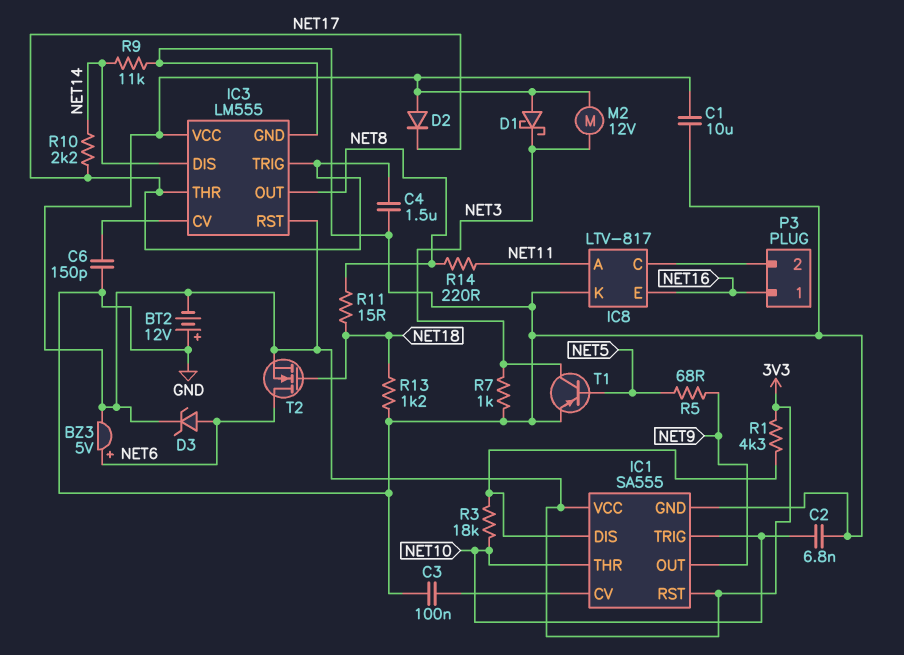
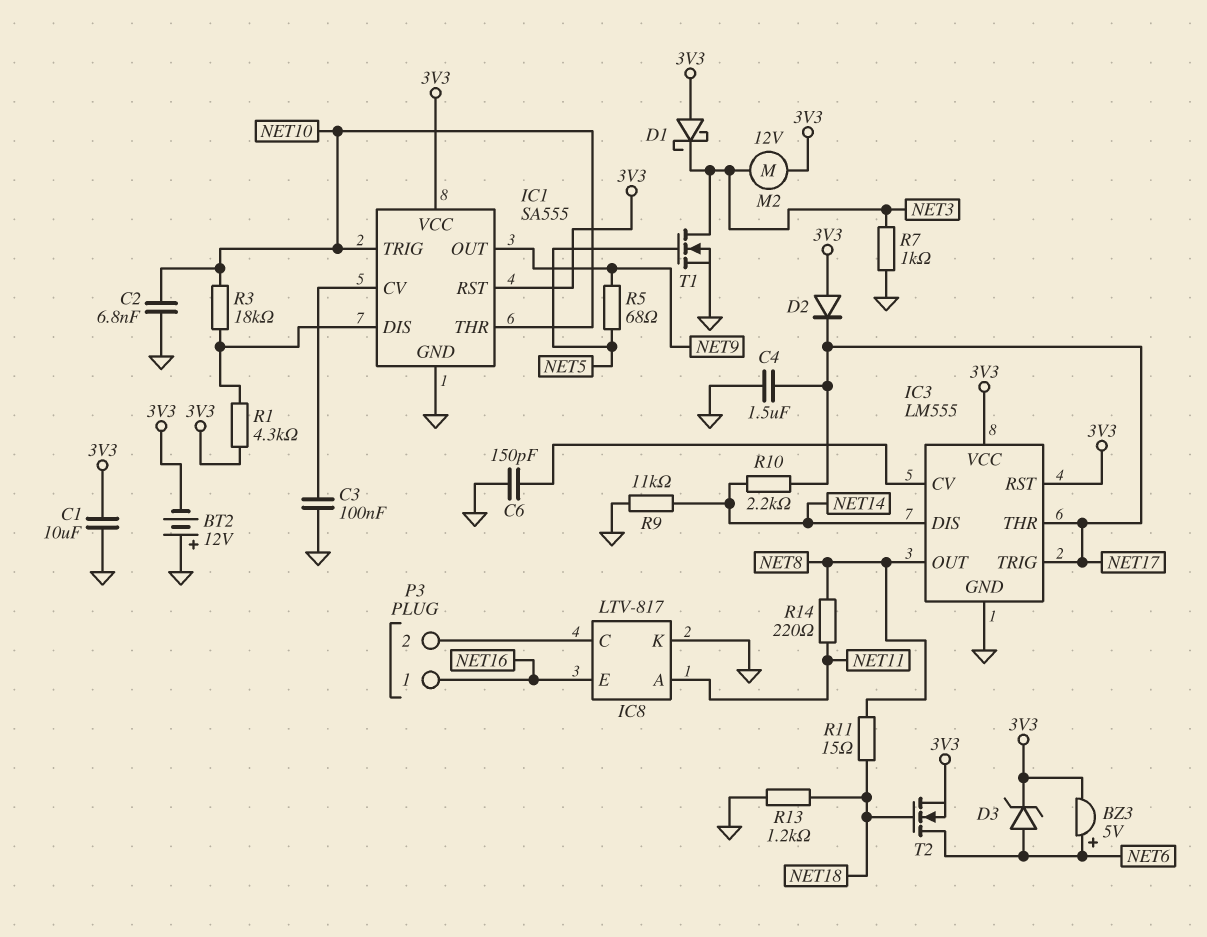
T1: PNP (B NET5, C NET3, E GND) -> NMOS (G NET5, D NET3, S GND)

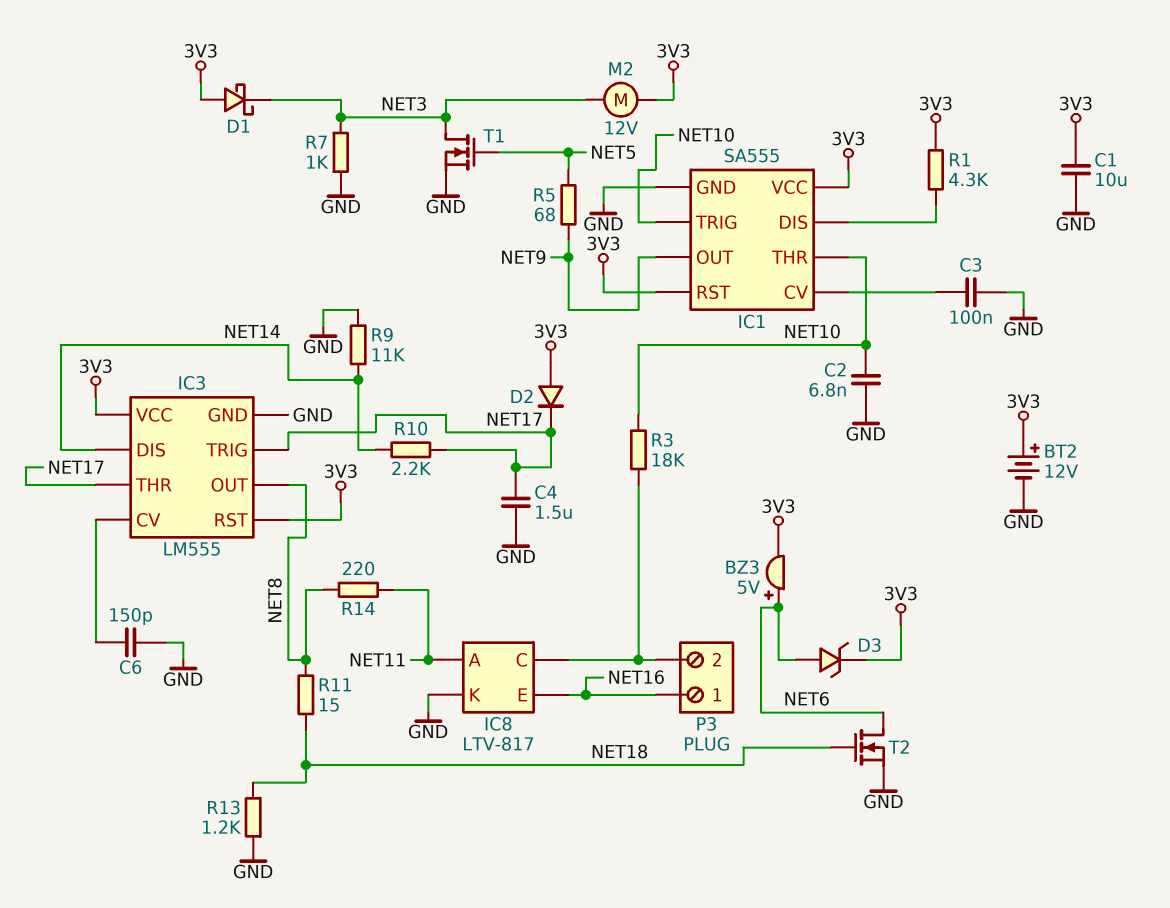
BT2: 12V (plus GND, minus 3V3) -> 12V (plus 3V3, minus GND)
R3: 18k (IC1/DIS, NET10) -> 18k (IC8/C, NET10)
T2: NMOS (G NET18, D NET6, S 3V3) -> NMOS (G NET18, D NET6, S GND)

